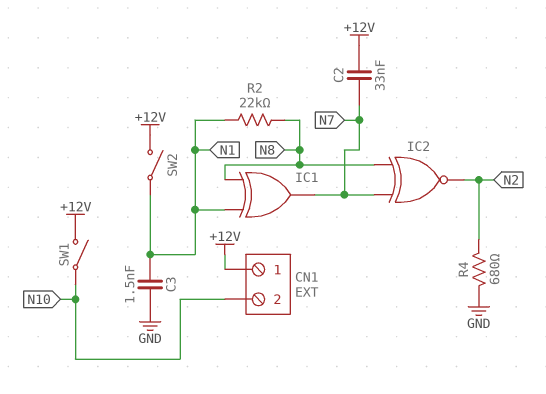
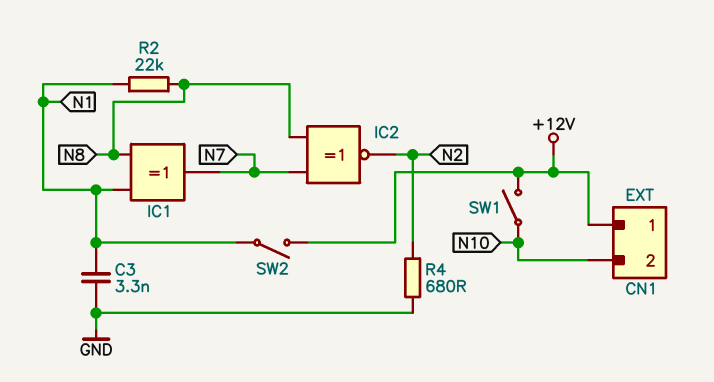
C2: 33nF (+12V, N7) -> none
C3: 1.5nF (GND, N1) -> 3.3nF (GND, N1)

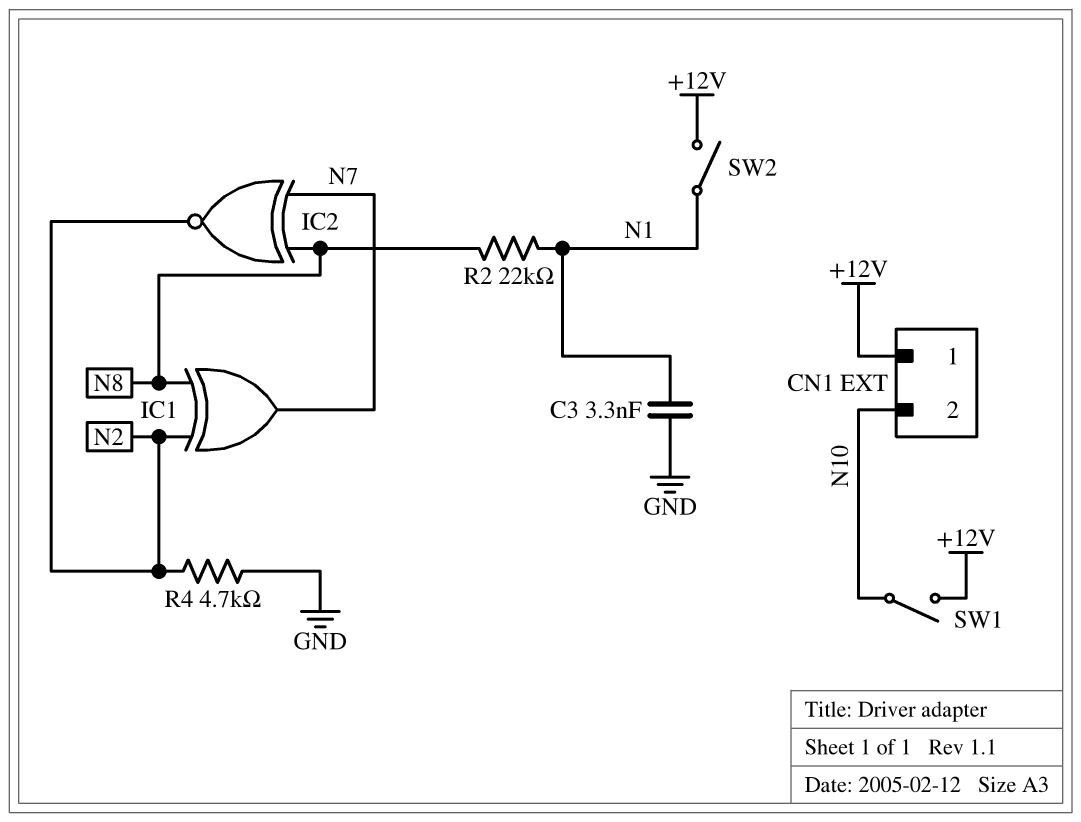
IC1: XOR (in N1, in N8, out N7) -> XOR (in N2, in N8, out N7)
R4: 680 (GND, N2) -> 4.7k (GND, N2)

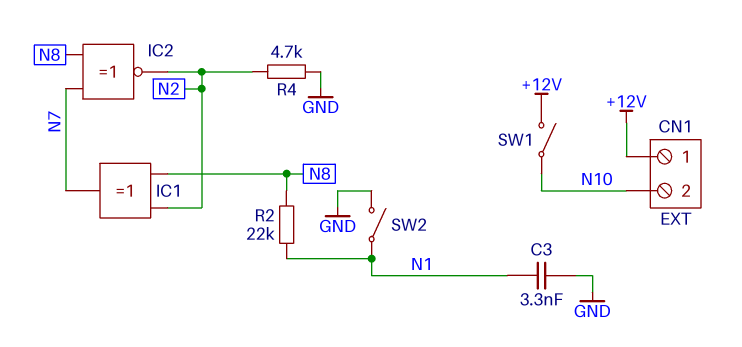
SW2: switch (+12V, N1) -> switch (GND, N1)

